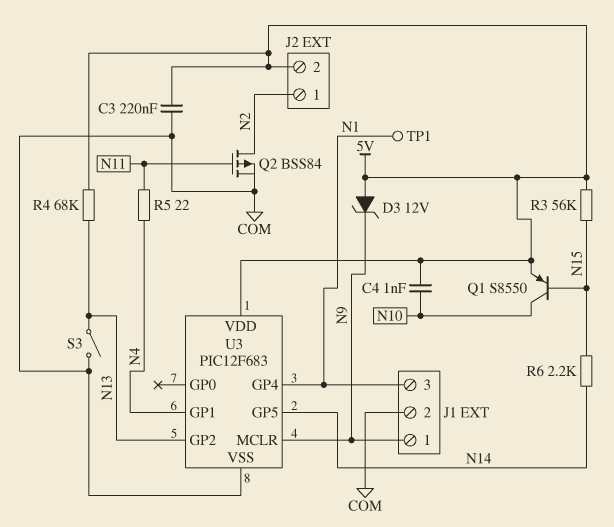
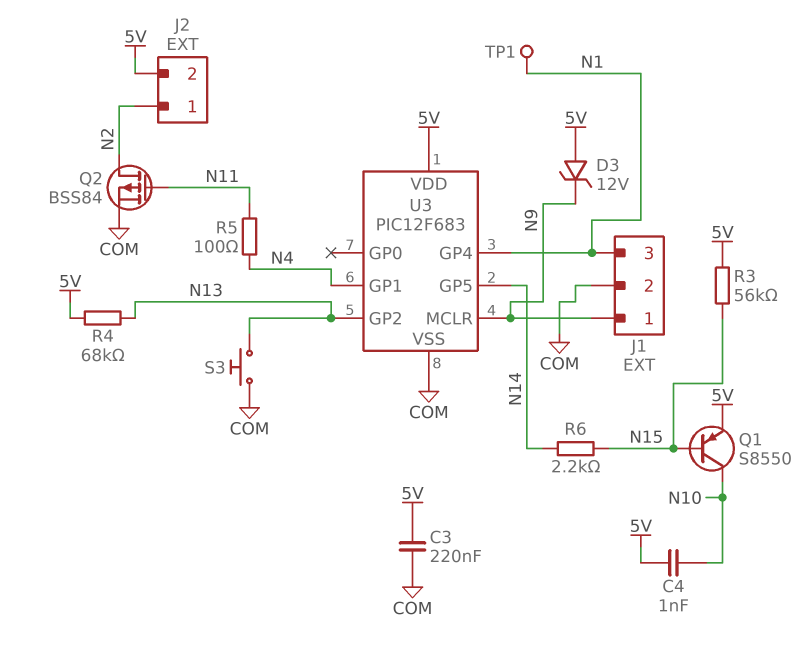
R5: 22 (N4, N11) -> 100 (N4, N11)
S3: switch (COM, N13) -> button (COM, N13)

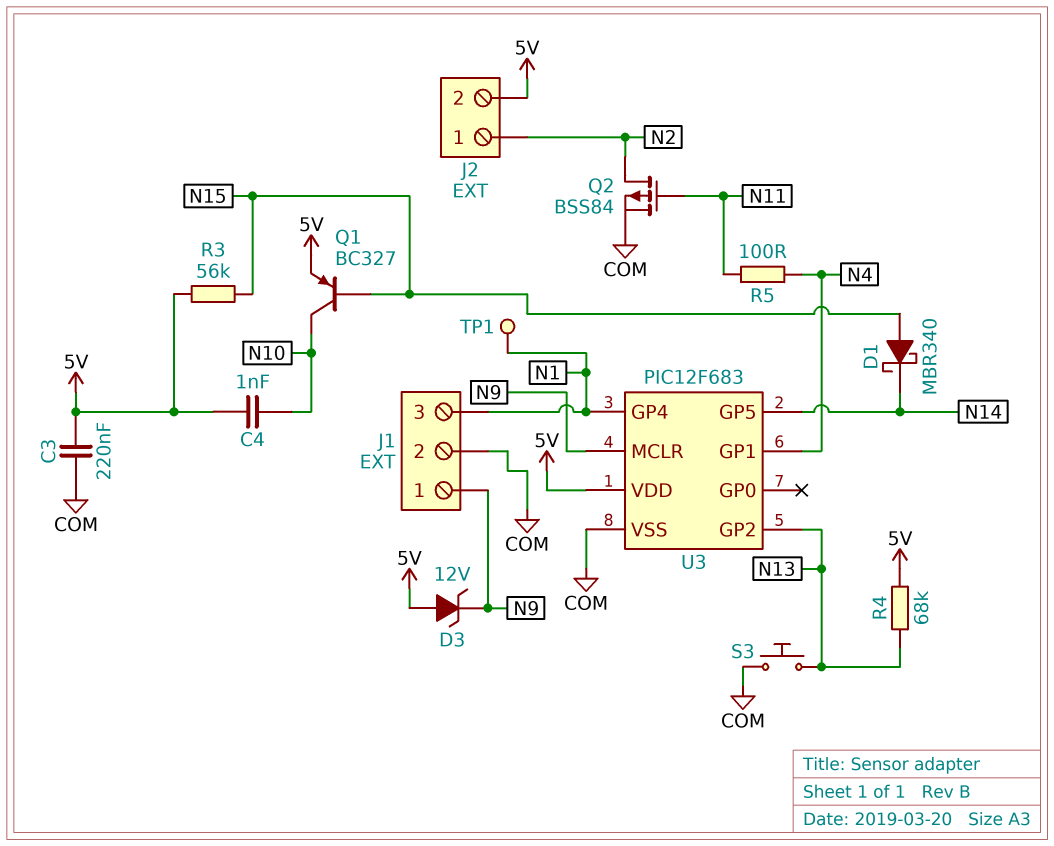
D1: none -> schottky MBR340 (A N15, K N14)
Q1: PNP S8550 (B N15, C N10, E 5V) -> PNP BC327 (B N15, C N10, E 5V)
R6: 2.2k (N14, N15) -> none

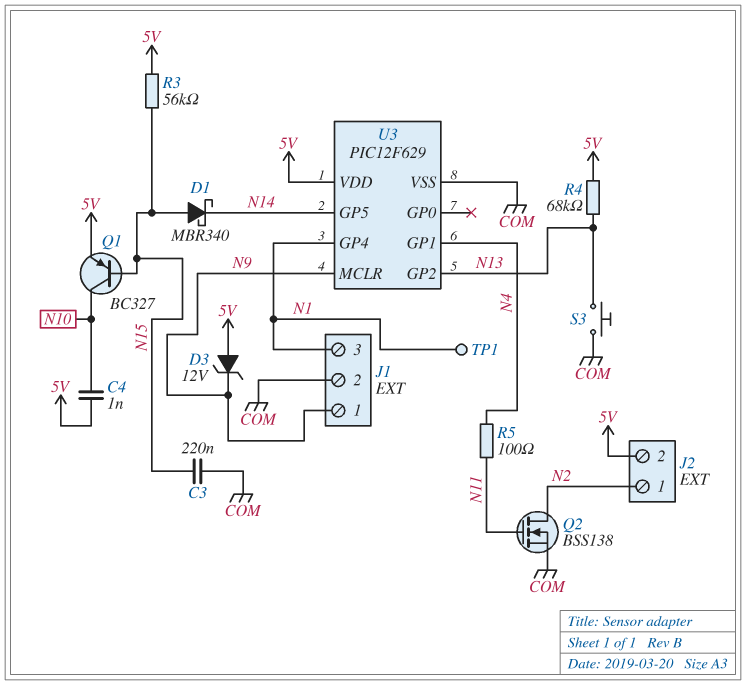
C3: 220nF (5V, COM) -> 220nF (COM, N15)
Q2: PMOS BSS84 (G N11, D N2, S COM) -> NMOS BSS138 (G N11, D N2, S COM)
U3: PIC12F683 -> PIC12F629

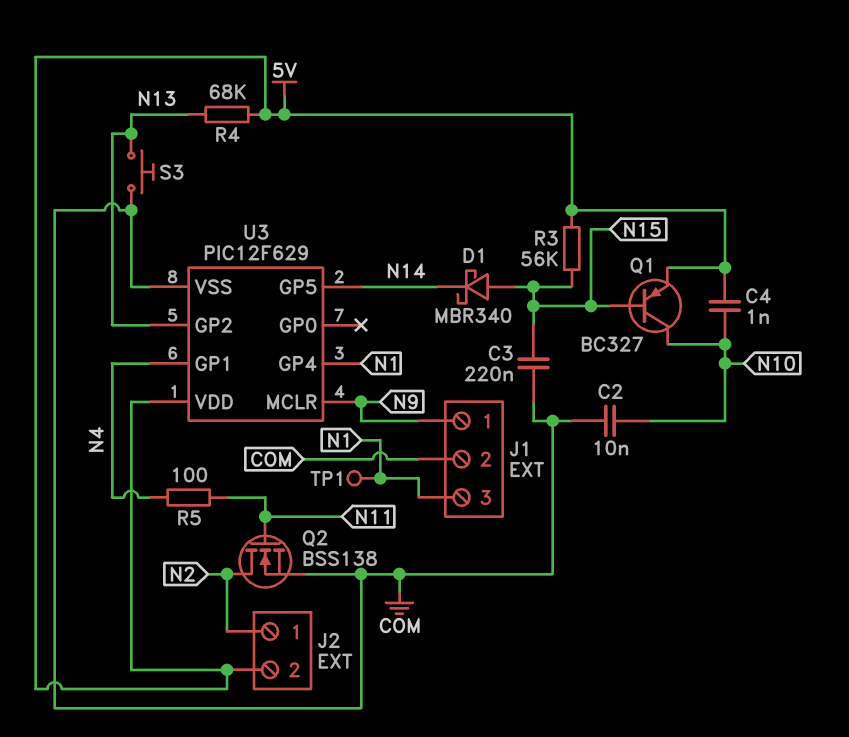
C2: none -> 10nF (COM, N10)
D3: zener 12V (A 5V, K N9) -> none

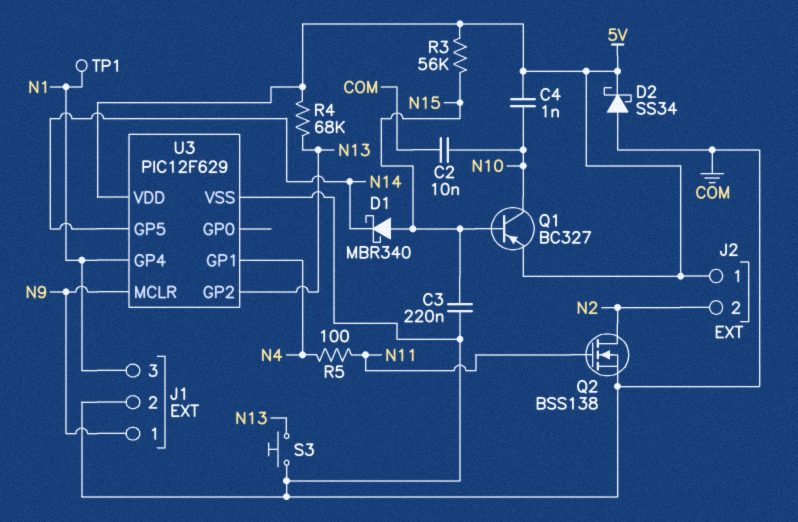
D2: none -> schottky SS34 (A COM, K 5V)
J2 pin 1: N2 -> 5V
J2 pin 2: 5V -> N2

